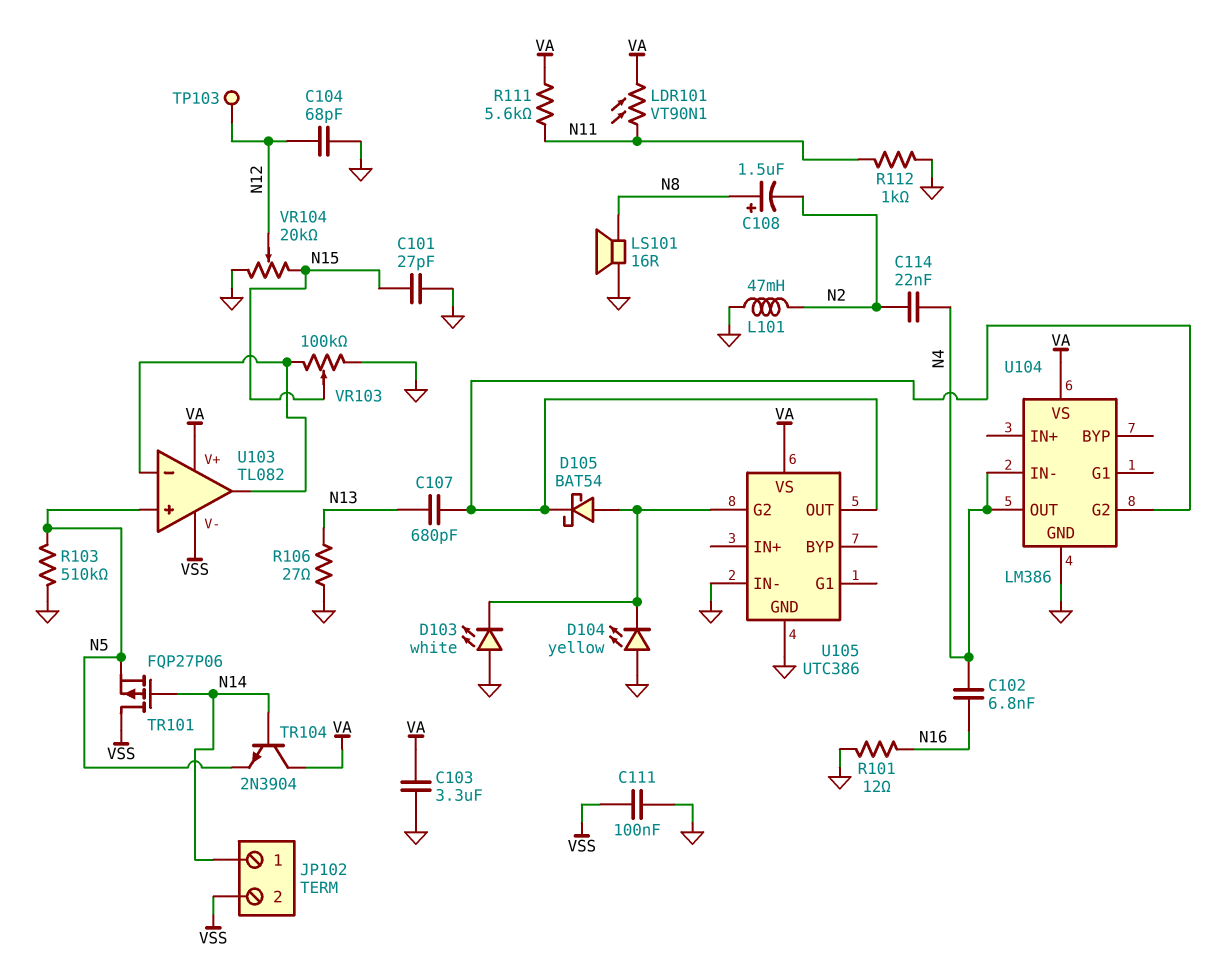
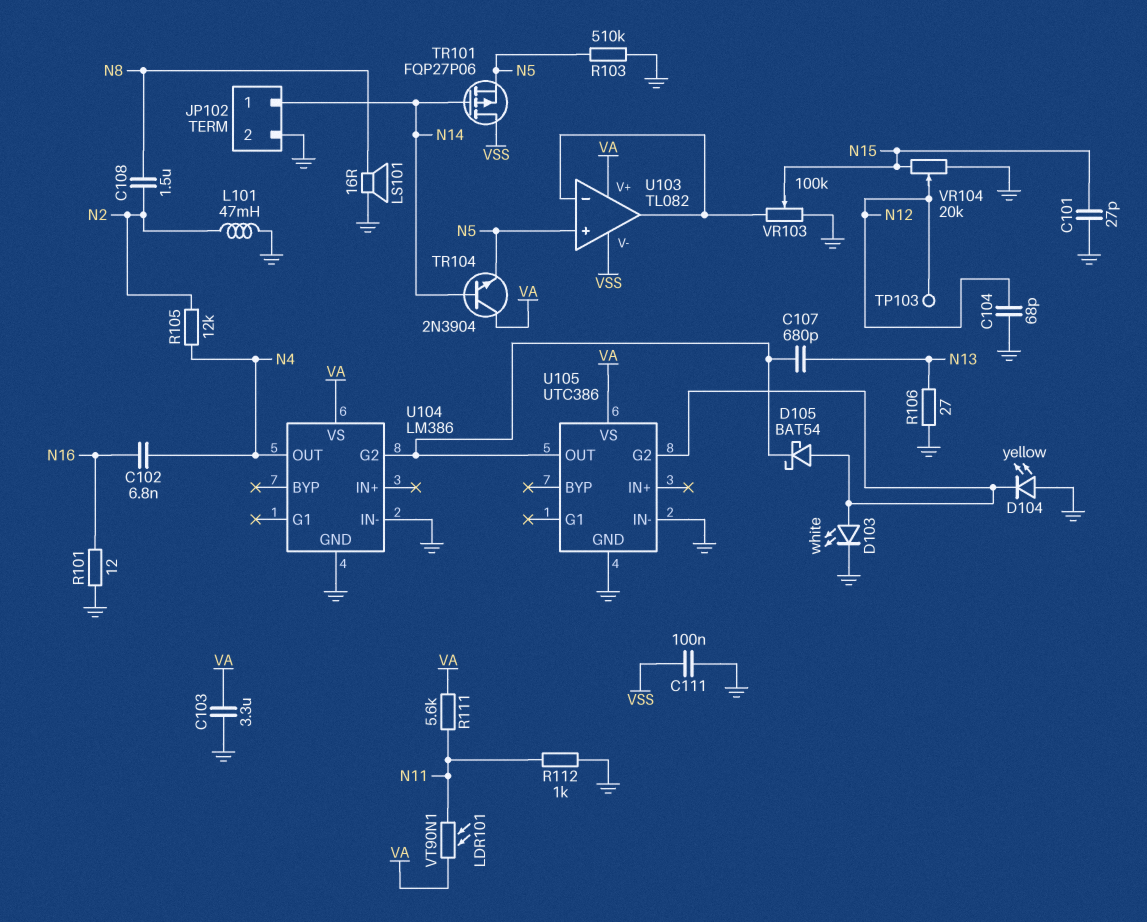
C108: 1.5uF (plus N8, minus N2) -> 1.5uF (N2, N8)
C114: 22nF (N2, N4) -> none
D103: LED white (A GND, K U105/G2) -> LED white (A U105/G2, K GND)
JP102 pin 2: VSS -> GND
R105: none -> 12k (N2, N4)
U104 pin IN-: N4 -> GND

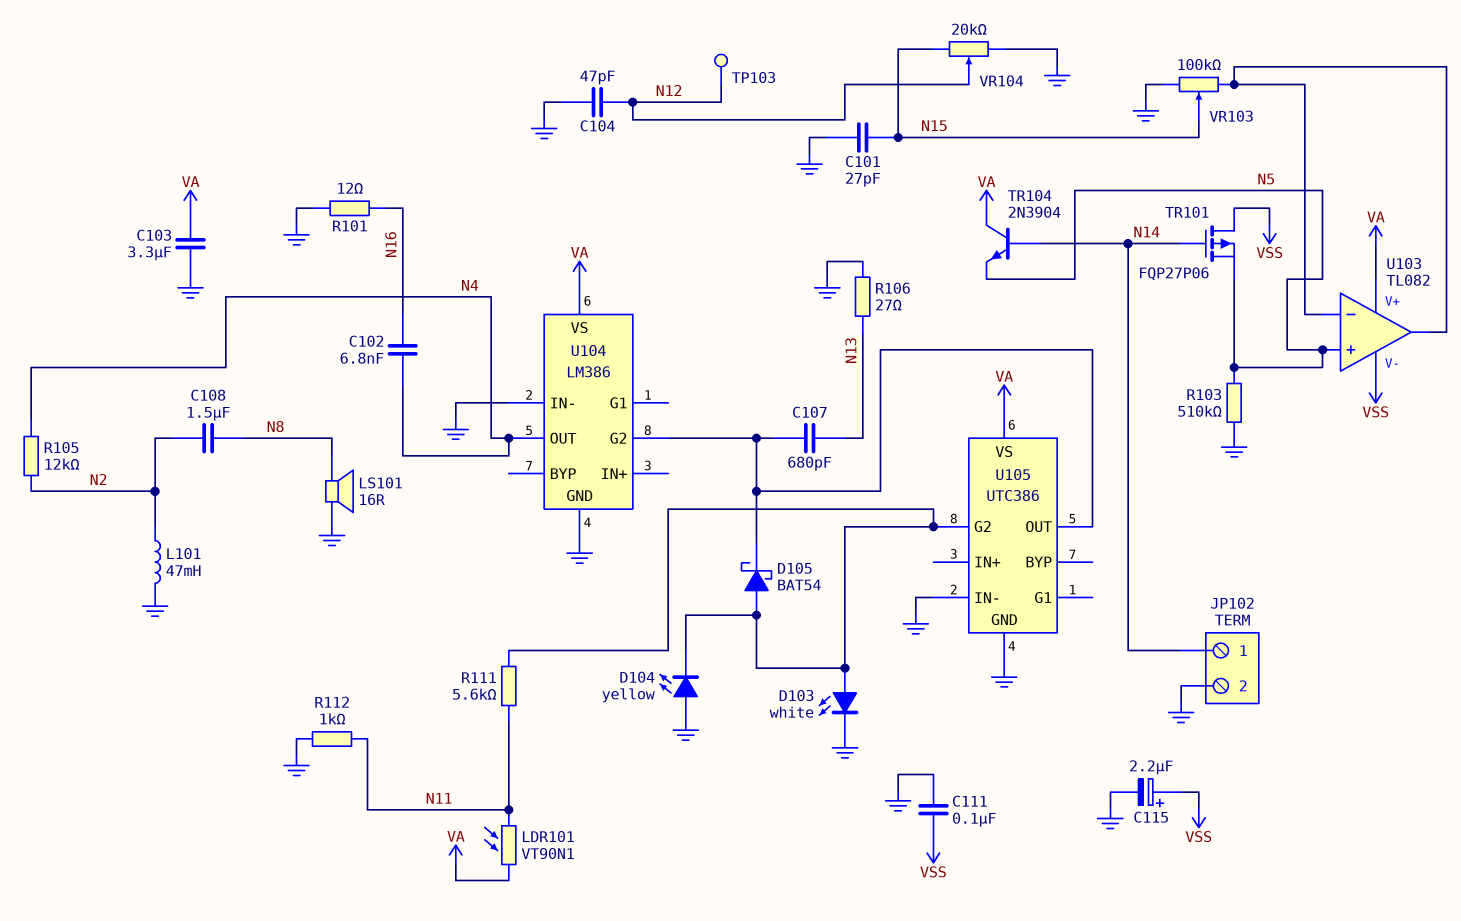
C104: 68pF (GND, N12) -> 47pF (GND, N12)
C115: none -> 2.2uF (plus VSS, minus GND)
R111: 5.6k (N11, VA) -> 5.6k (N11, U105/G2)

